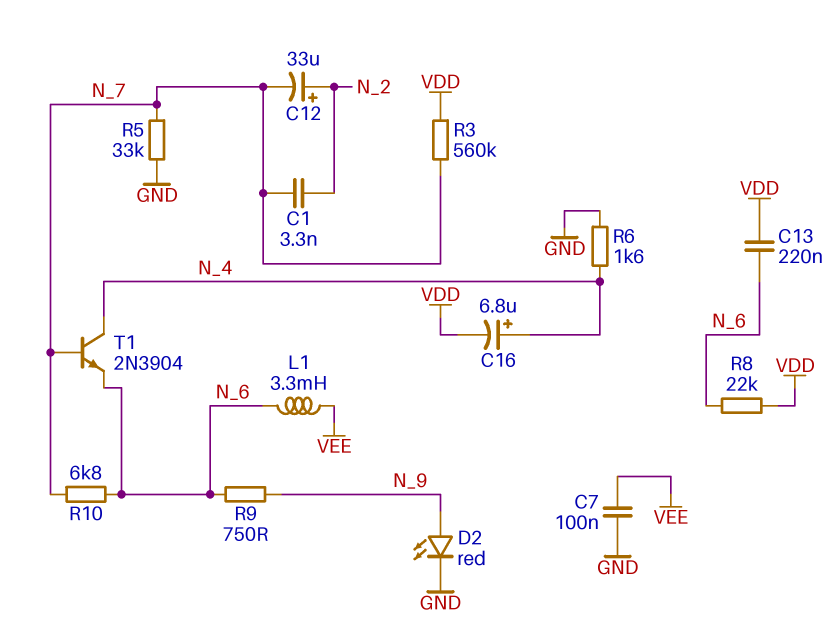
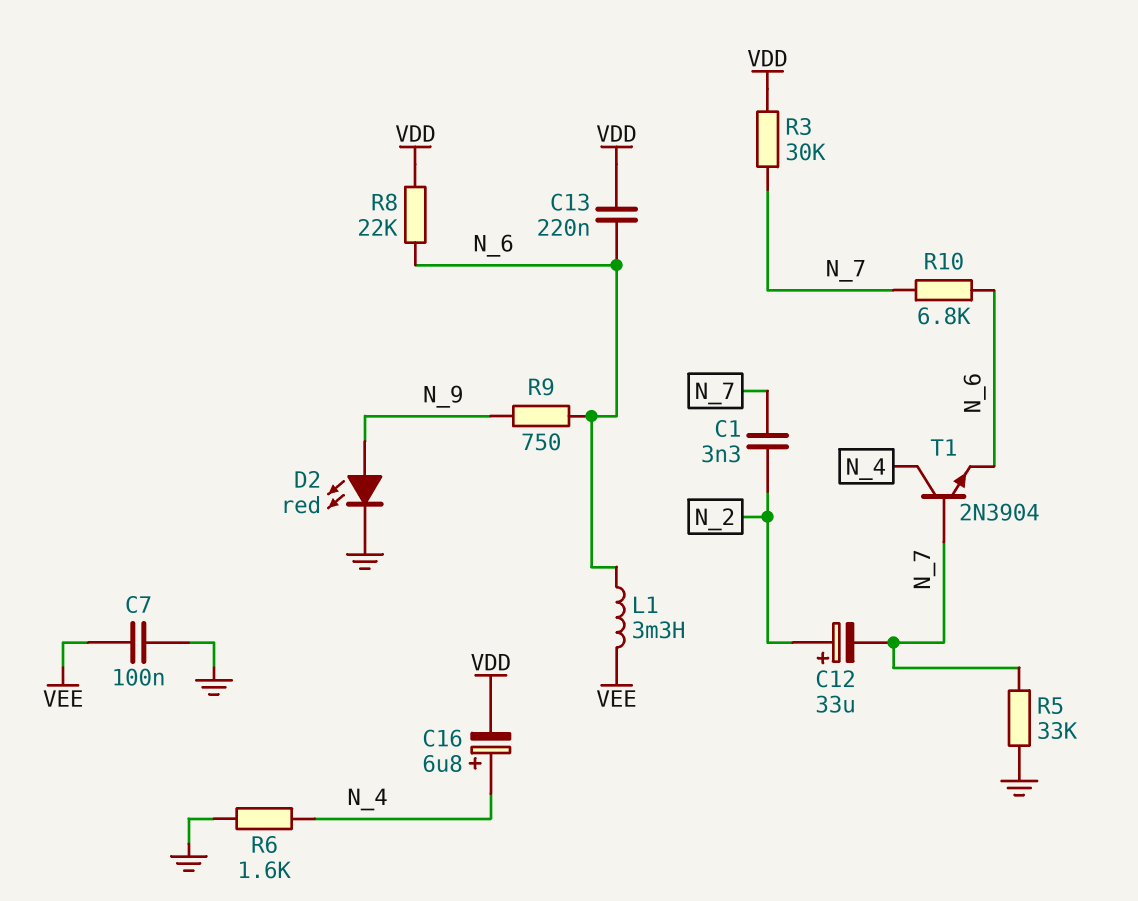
R3: 560k (N_7, VDD) -> 30k (N_7, VDD)

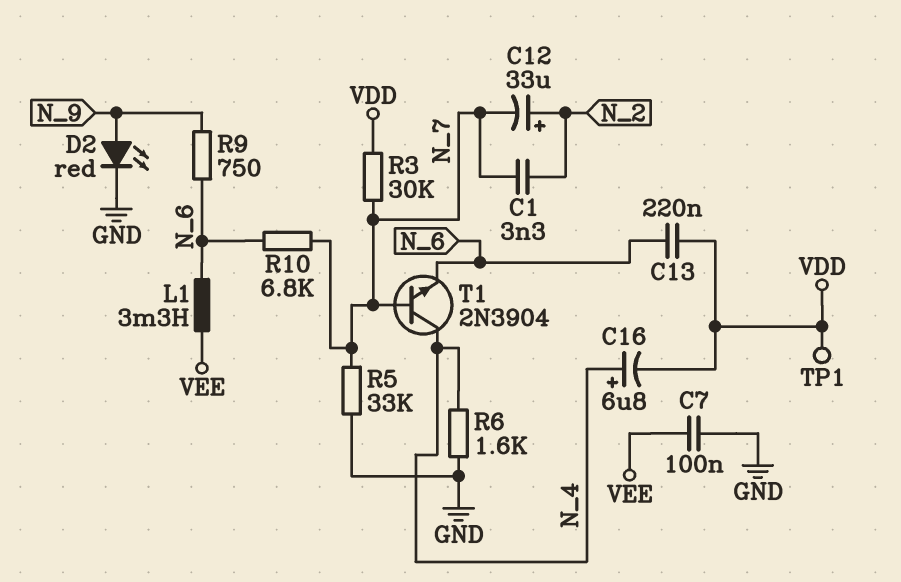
R8: 22k (N_6, VDD) -> none
TP1: none -> test point (VDD)

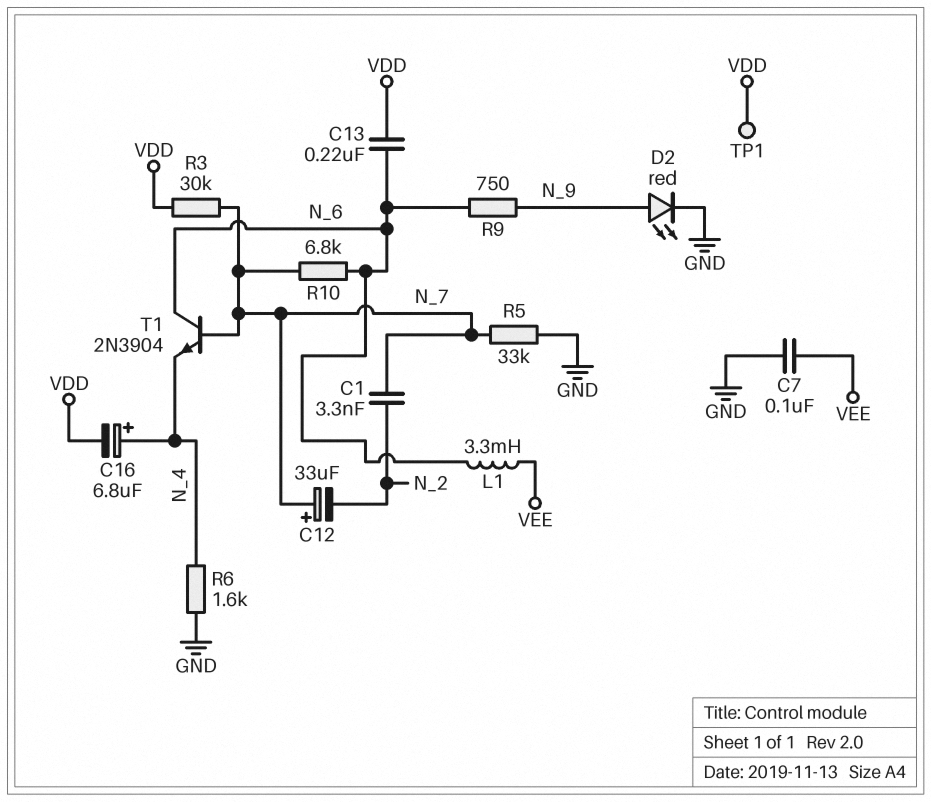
C12: 33uF (plus N_2, minus N_7) -> 33uF (plus N_7, minus N_2)
T1: NPN 2N3904 (B N_7, C N_4, E N_6) -> NPN 2N3904 (B N_7, C N_6, E N_4)

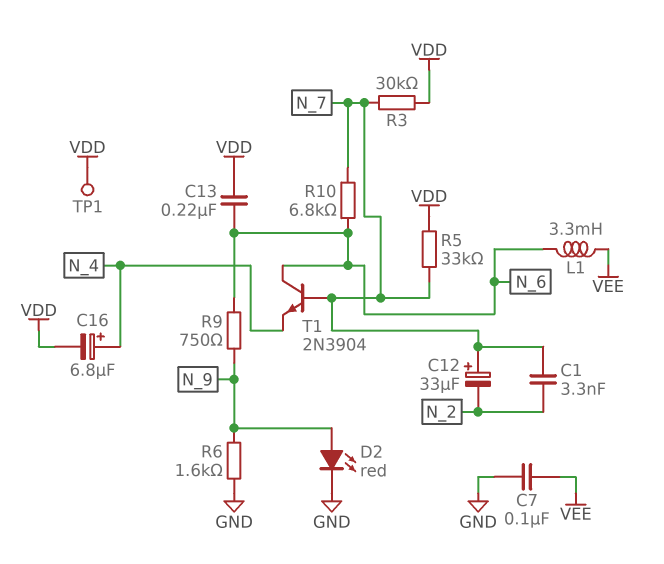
R5: 33k (GND, N_7) -> 33k (N_7, VDD)
R6: 1.6k (GND, N_4) -> 1.6k (GND, N_9)

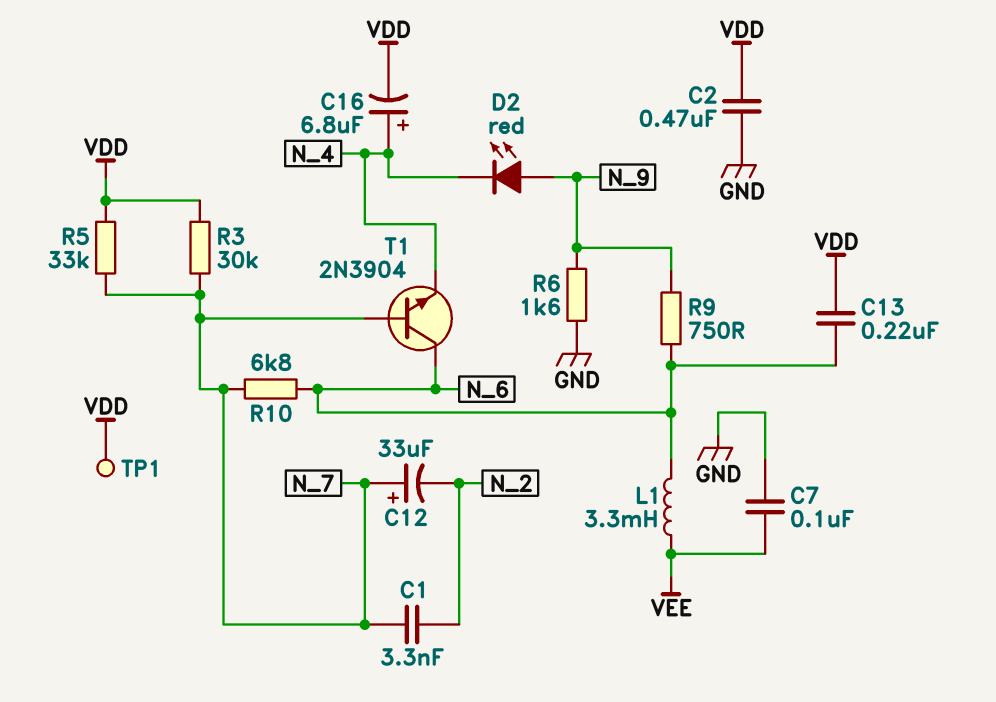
C2: none -> 470nF (GND, VDD)
D2: LED red (A N_9, K GND) -> LED red (A N_9, K N_4)

